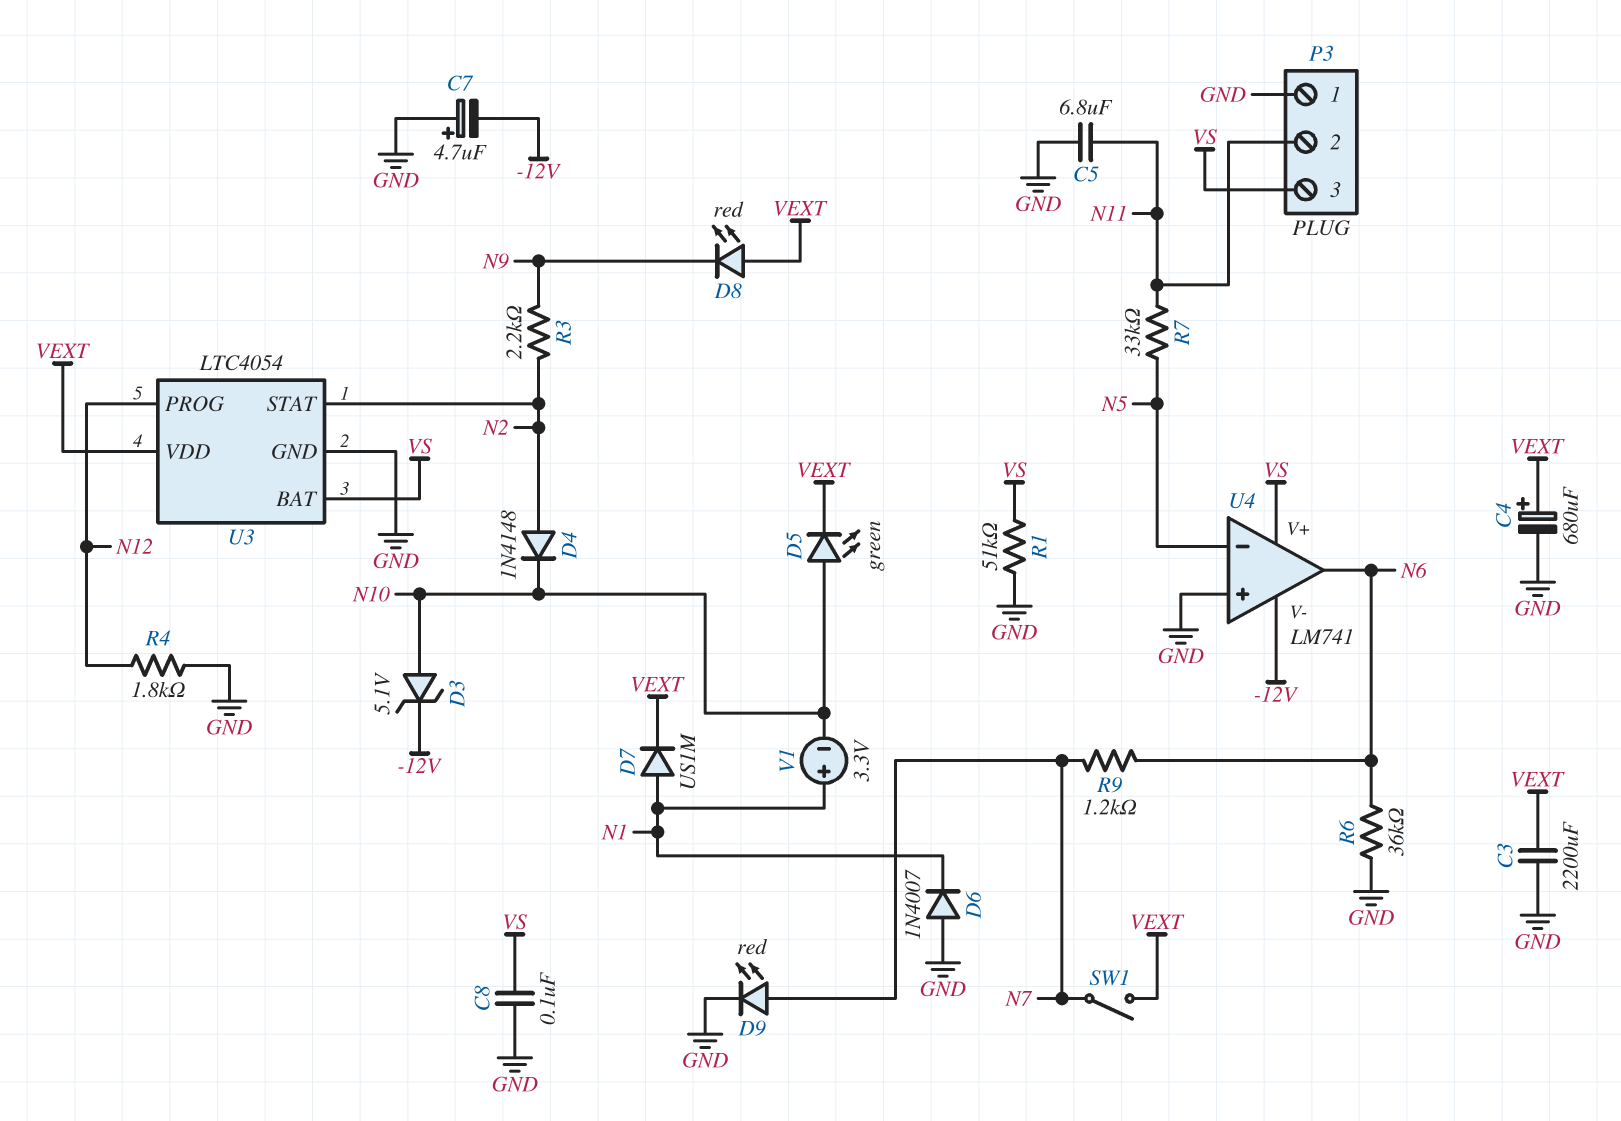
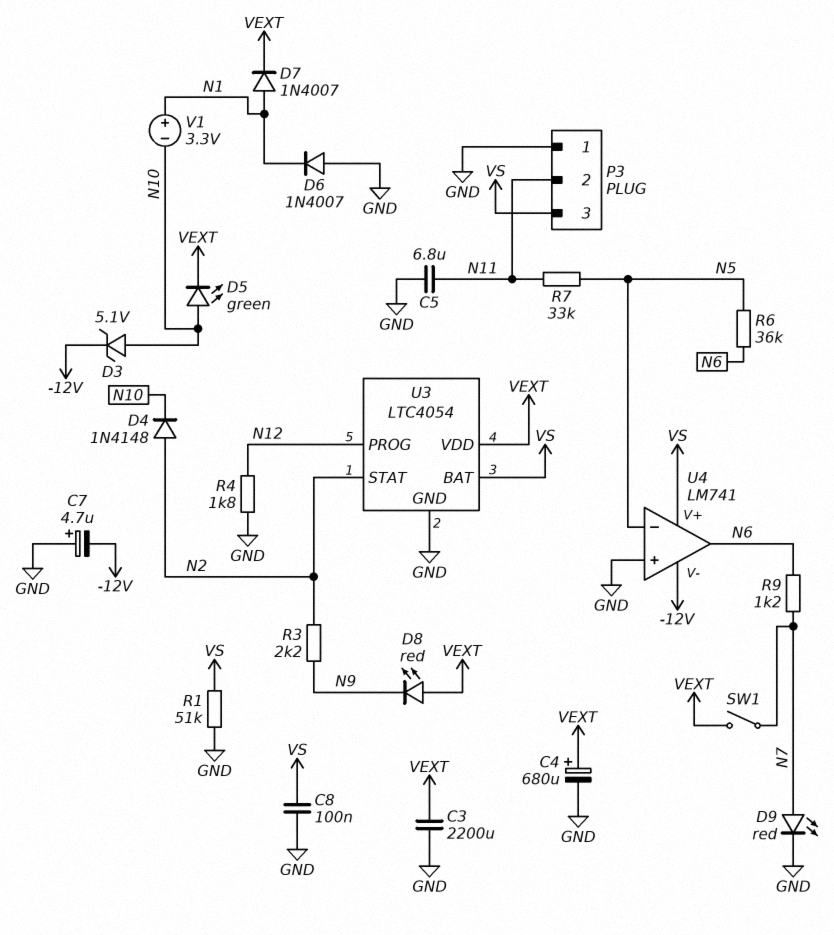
D7: diode US1M (A N1, K VEXT) -> diode 1N4007 (A N1, K VEXT)
R6: 36k (GND, N6) -> 36k (N5, N6)

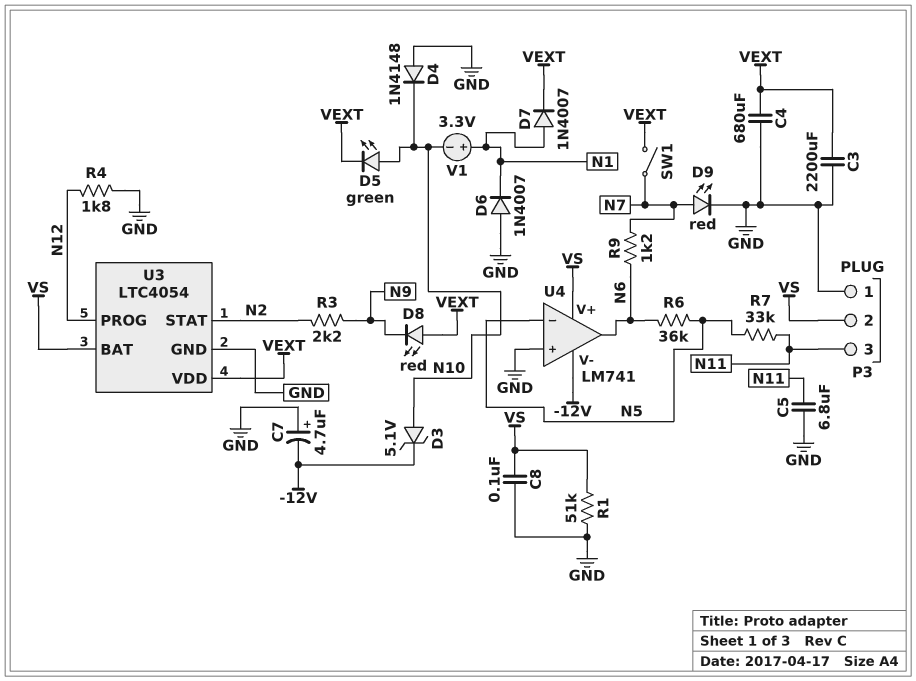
C4: 680uF (plus VEXT, minus GND) -> 680uF (GND, VEXT)
D4: diode 1N4148 (A N2, K N10) -> diode 1N4148 (A GND, K N10)
P3 pin 2: N11 -> VS
P3 pin 3: VS -> N11

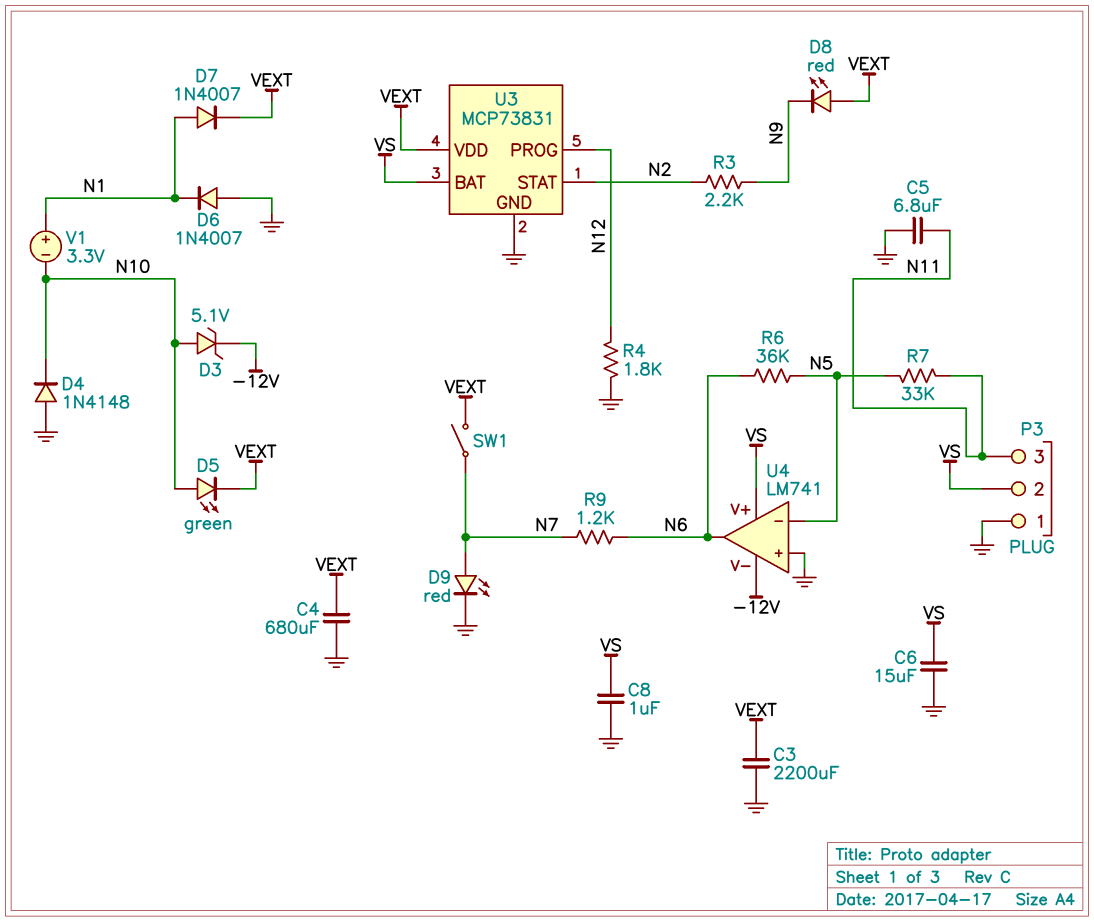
C6: none -> 15uF (GND, VS)
C7: 4.7uF (plus GND, minus -12V) -> none
C8: 100nF (GND, VS) -> 1uF (GND, VS)
R1: 51k (GND, VS) -> none
U3: LTC4054 -> MCP73831

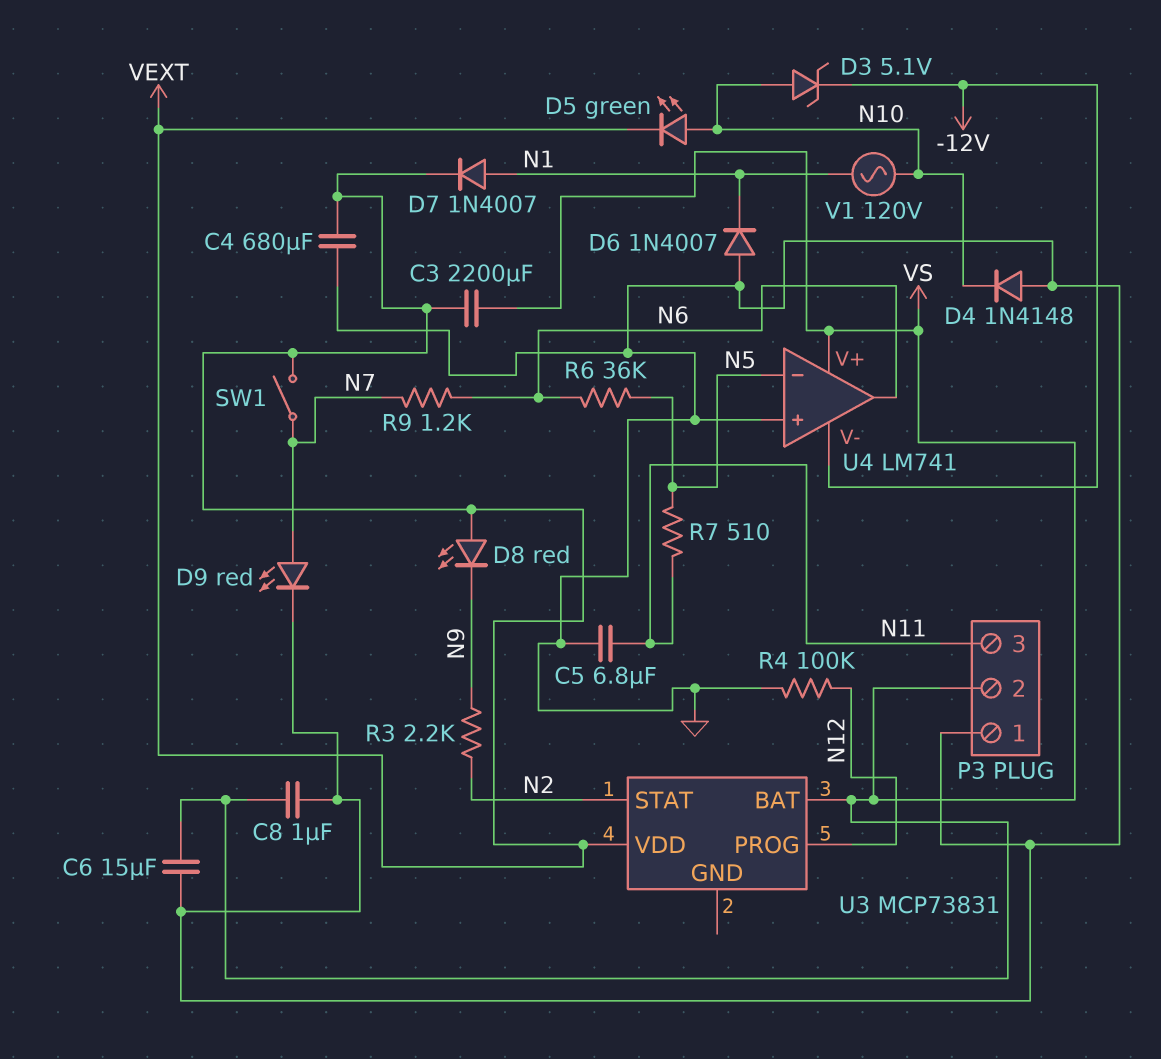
C3: 2200uF (GND, VEXT) -> 2200uF (VEXT, VS)
R4: 1.8k (GND, N12) -> 100k (GND, N12)
R7: 33k (N5, N11) -> 510 (N5, N11)
U3 pin GND: GND -> none
V1: 3.3V (plus N1, minus N10) -> AC 120V (N1, N10)

